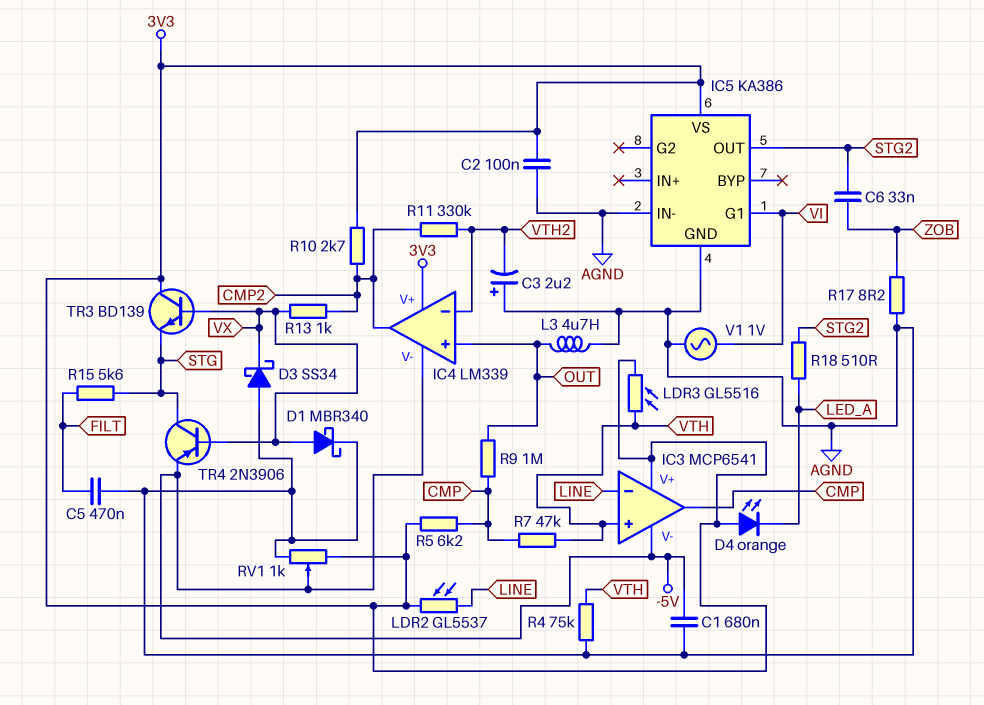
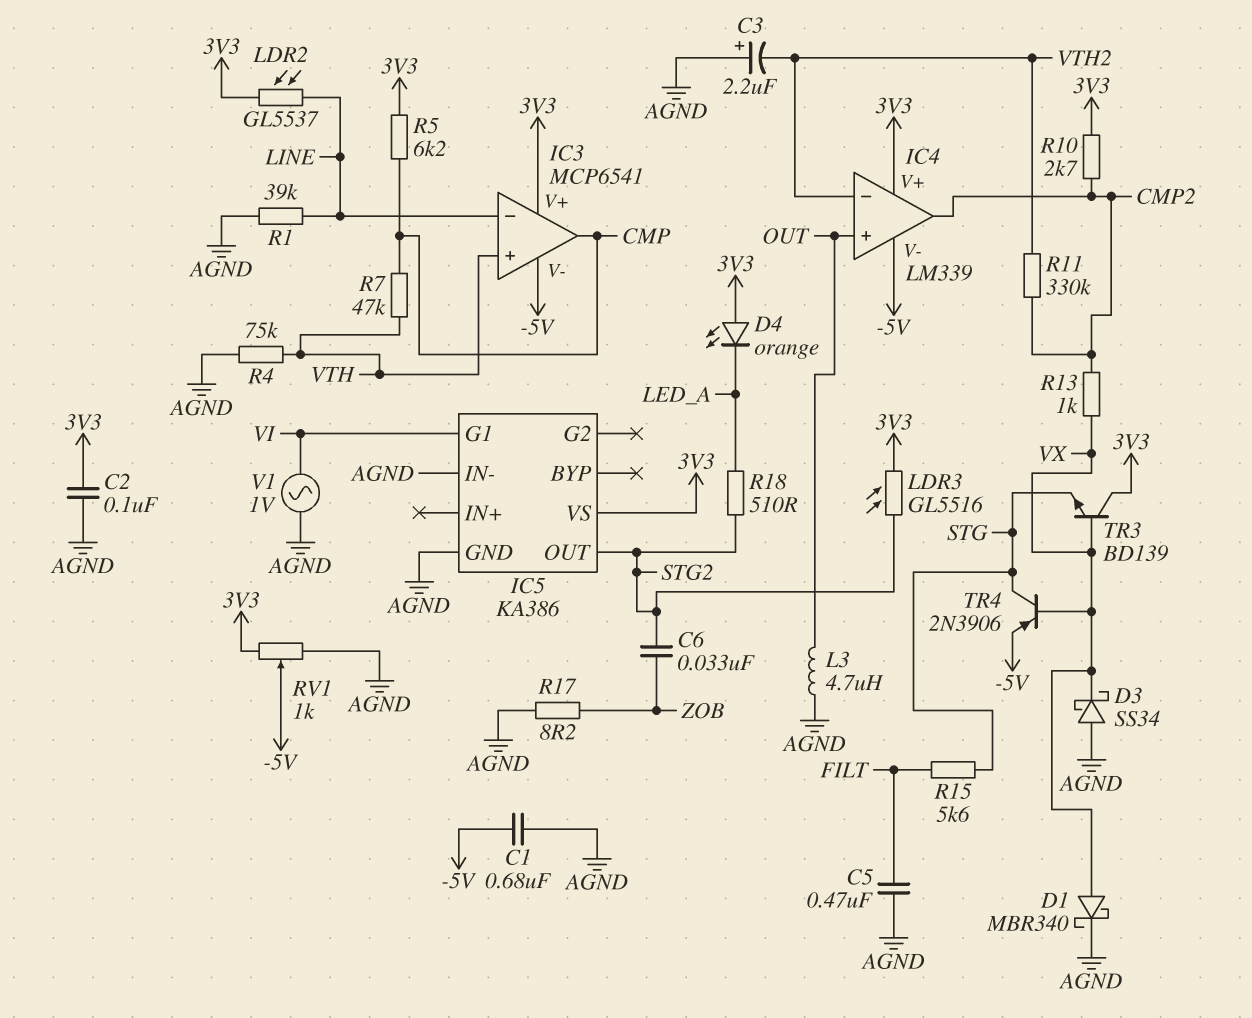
LDR3: GL5516 (3V3, VTH) -> GL5516 (3V3, STG2)
R1: none -> 39k (AGND, LINE)
R9: 1M (CMP, OUT) -> none

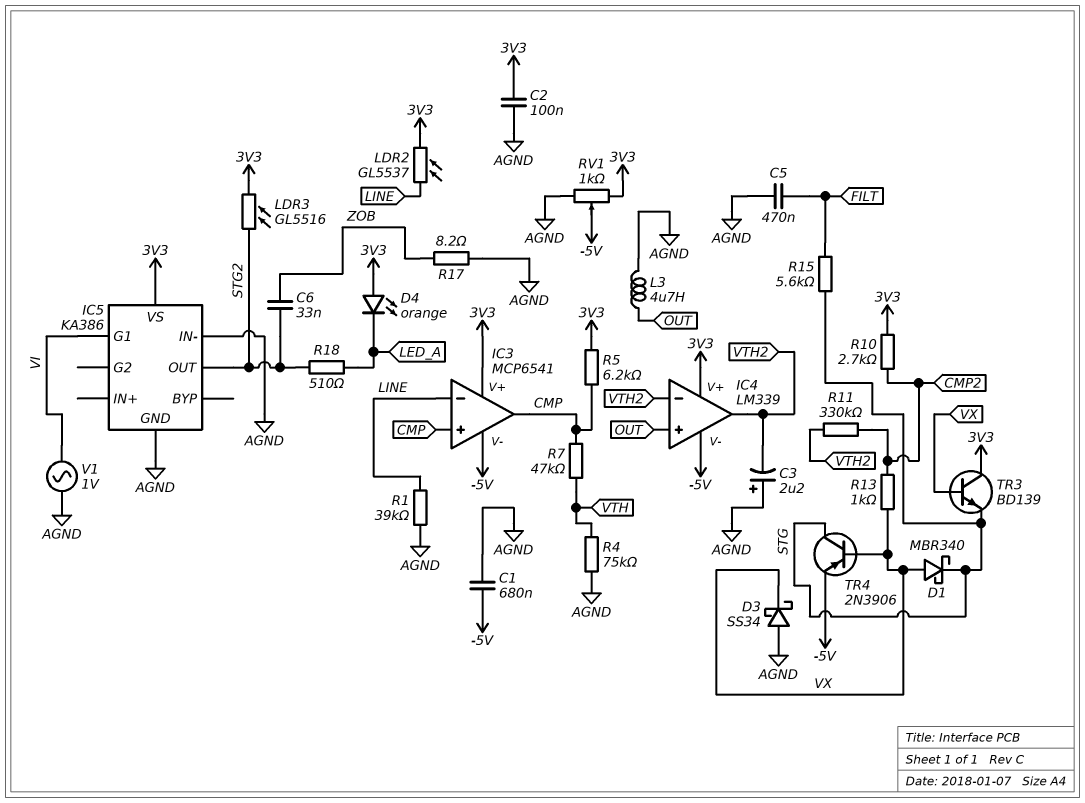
D1: schottky MBR340 (A VX, K AGND) -> schottky MBR340 (A VX, K STG)
IC3 pin in+: VTH -> CMP
IC4 pin out: CMP2 -> VTH2

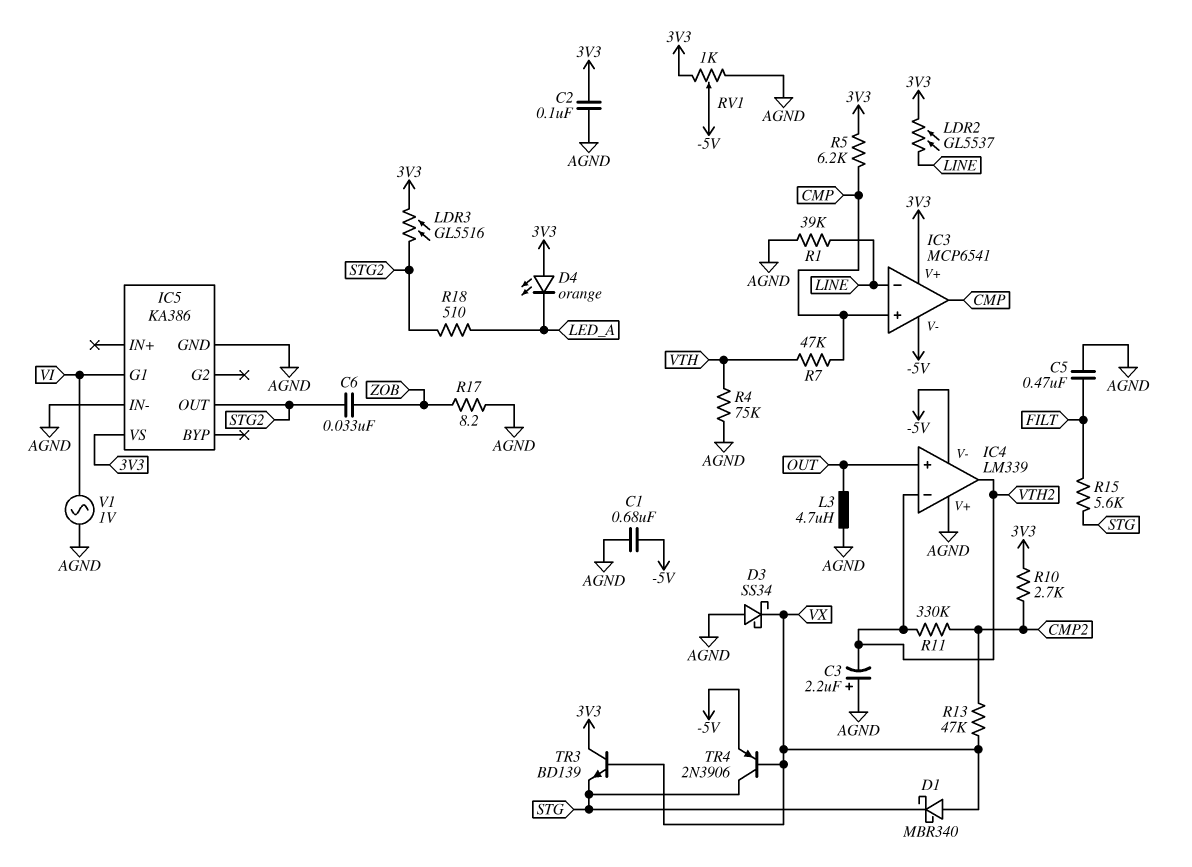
IC4 pin V+: 3V3 -> AGND
R13: 1k (CMP2, VX) -> 47k (CMP2, VX)

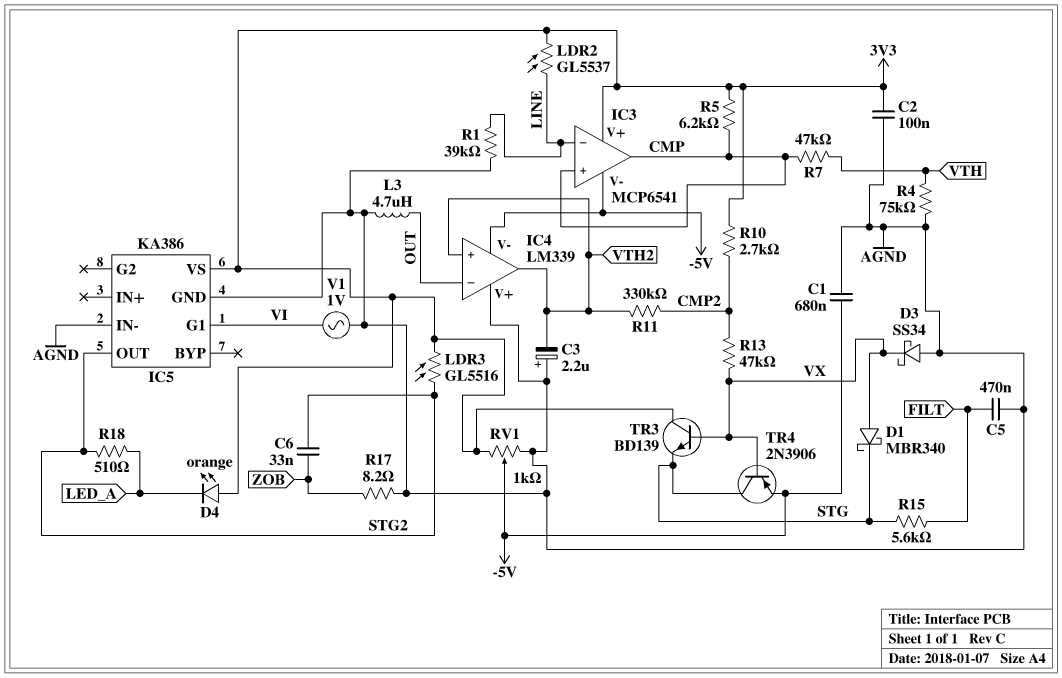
IC4 pin in+: OUT -> VTH2
IC4 pin in-: VTH2 -> OUT

